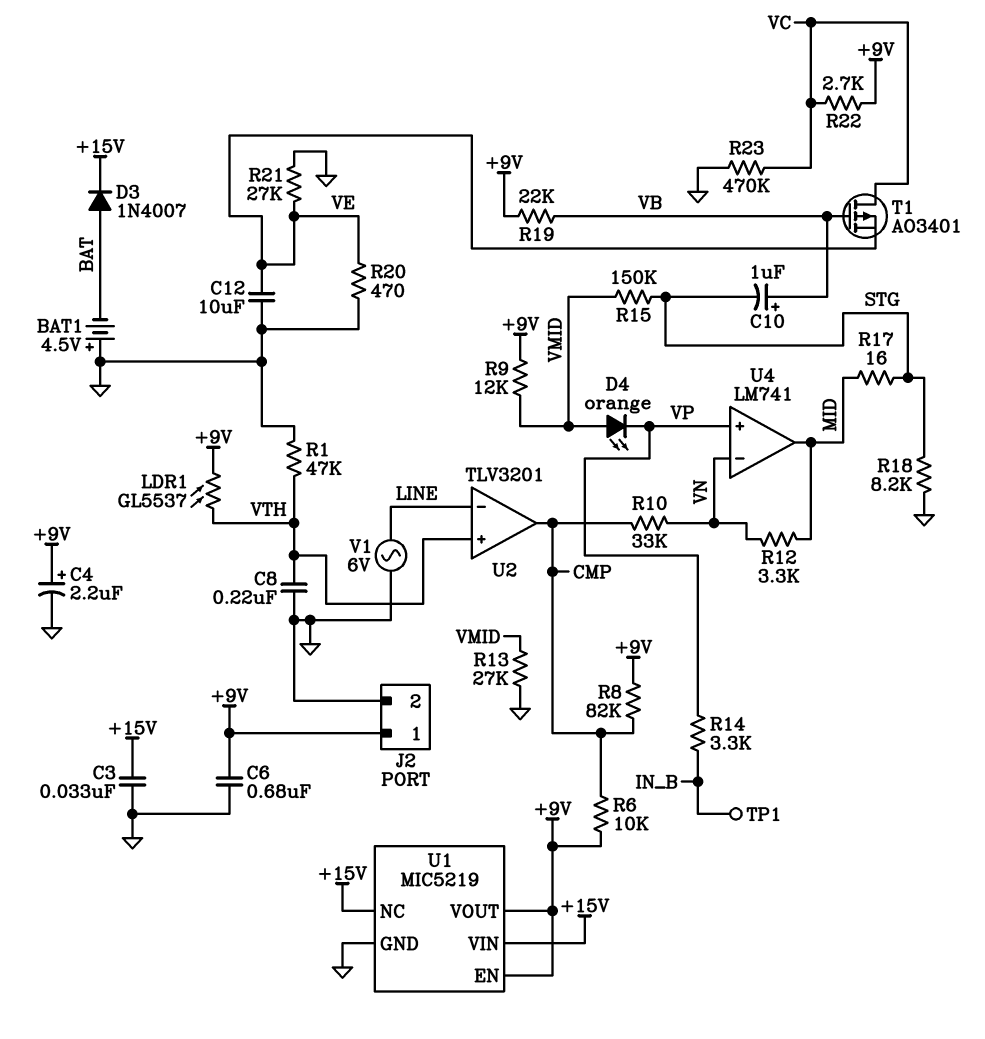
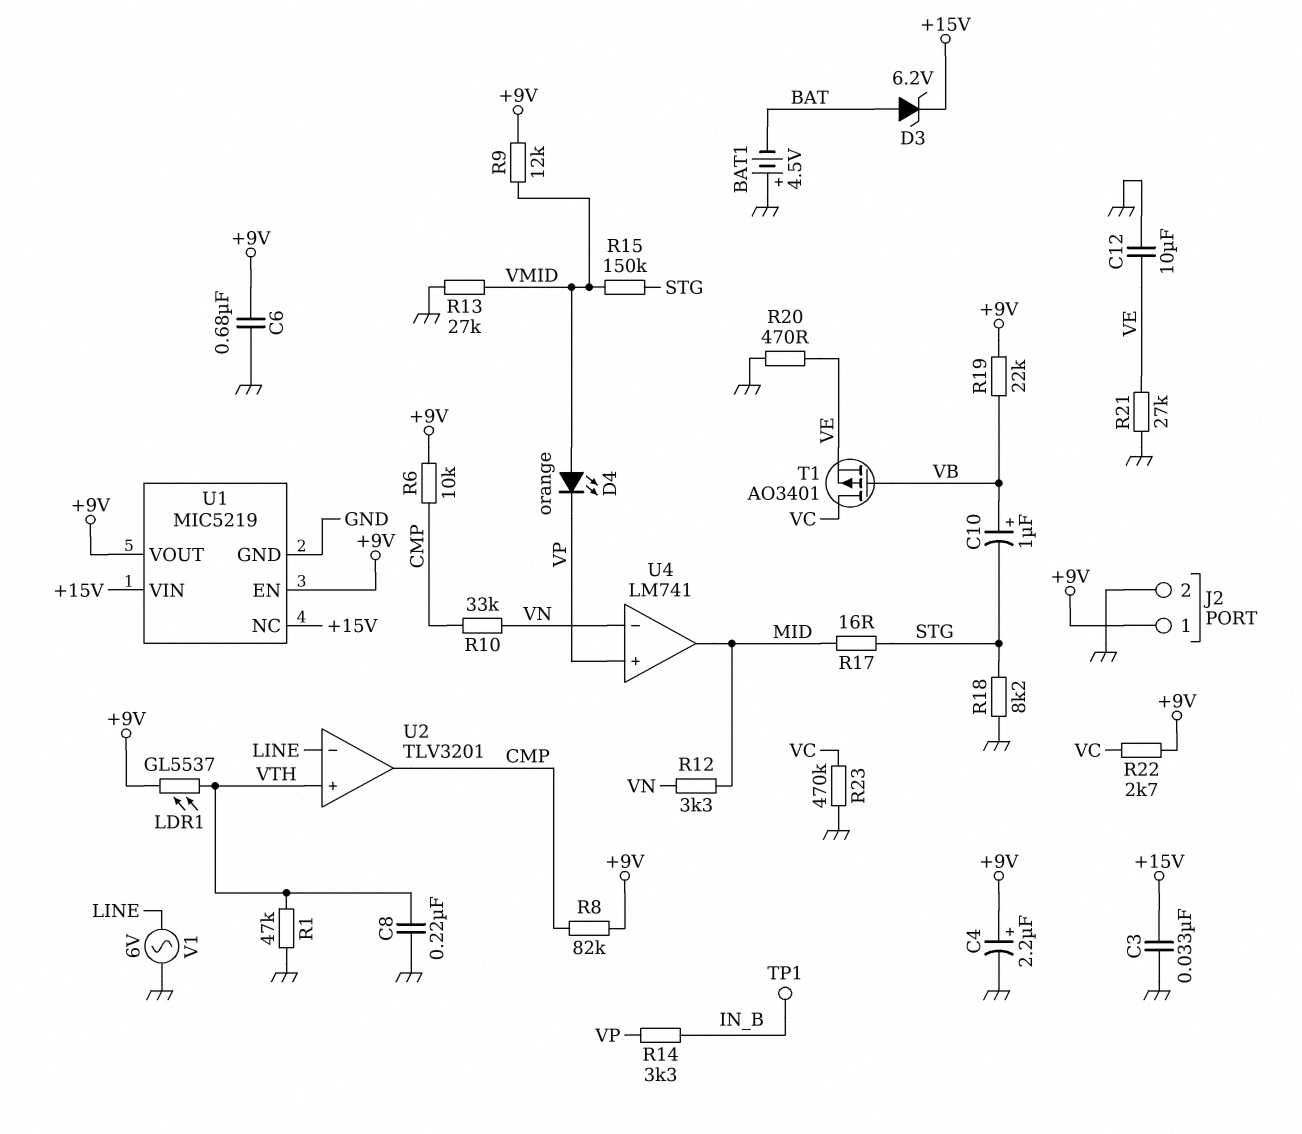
D3: diode 1N4007 (A BAT, K +15V) -> zener 6.2V (A BAT, K +15V)

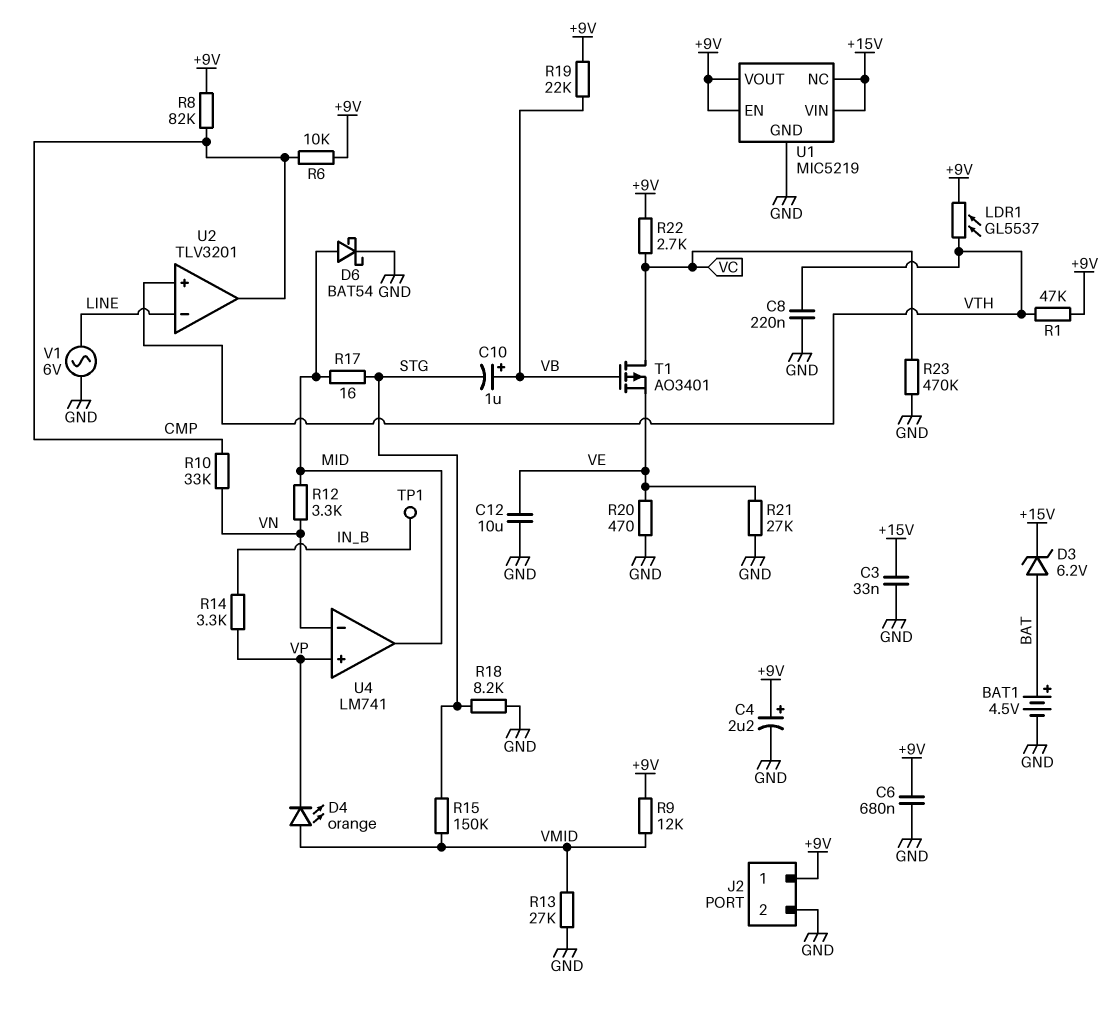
BAT1: 4.5V (plus GND, minus BAT) -> 4.5V (plus BAT, minus GND)
D6: none -> schottky BAT54 (A MID, K GND)
R1: 47k (GND, VTH) -> 47k (+9V, VTH)

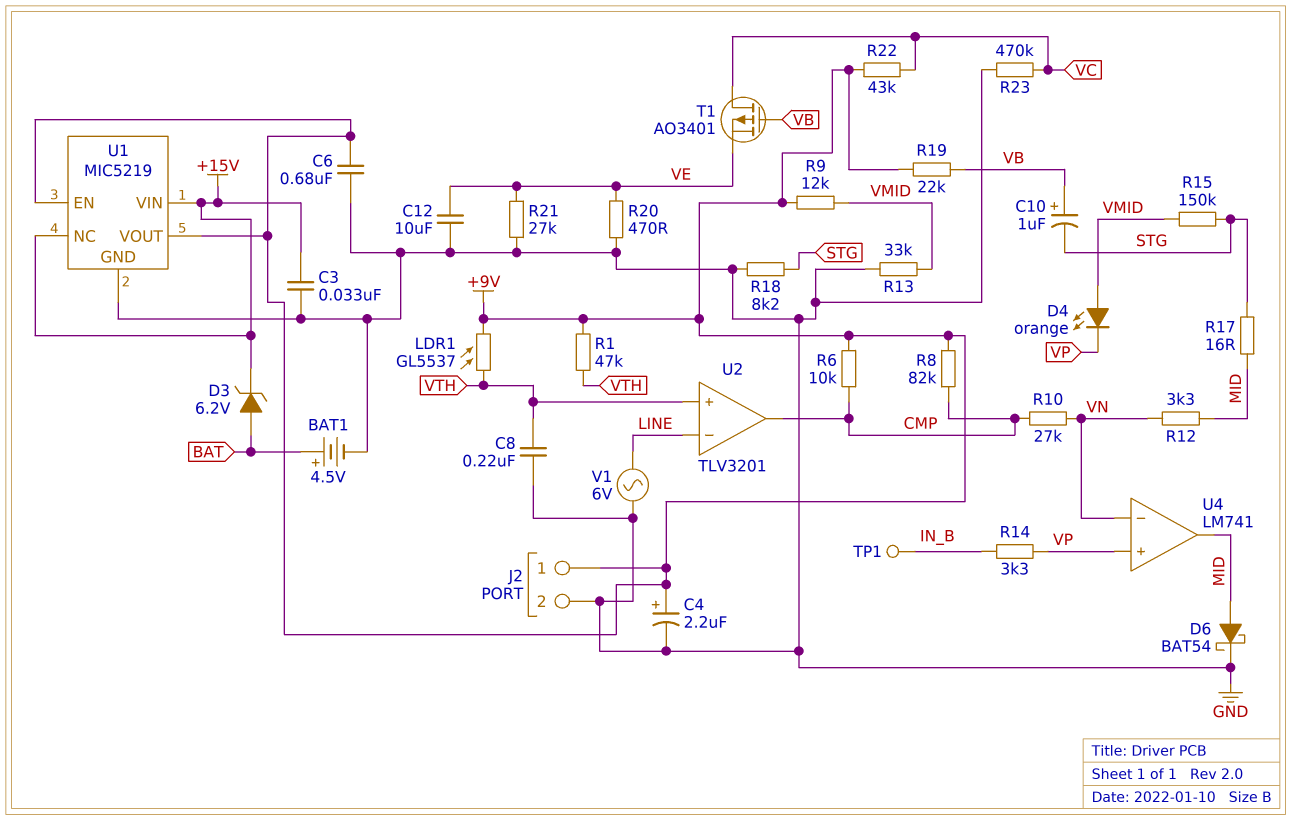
R10: 33k (CMP, VN) -> 27k (CMP, VN)
R13: 27k (GND, VMID) -> 33k (GND, VMID)
R22: 2.7k (+9V, VC) -> 43k (+9V, VC)

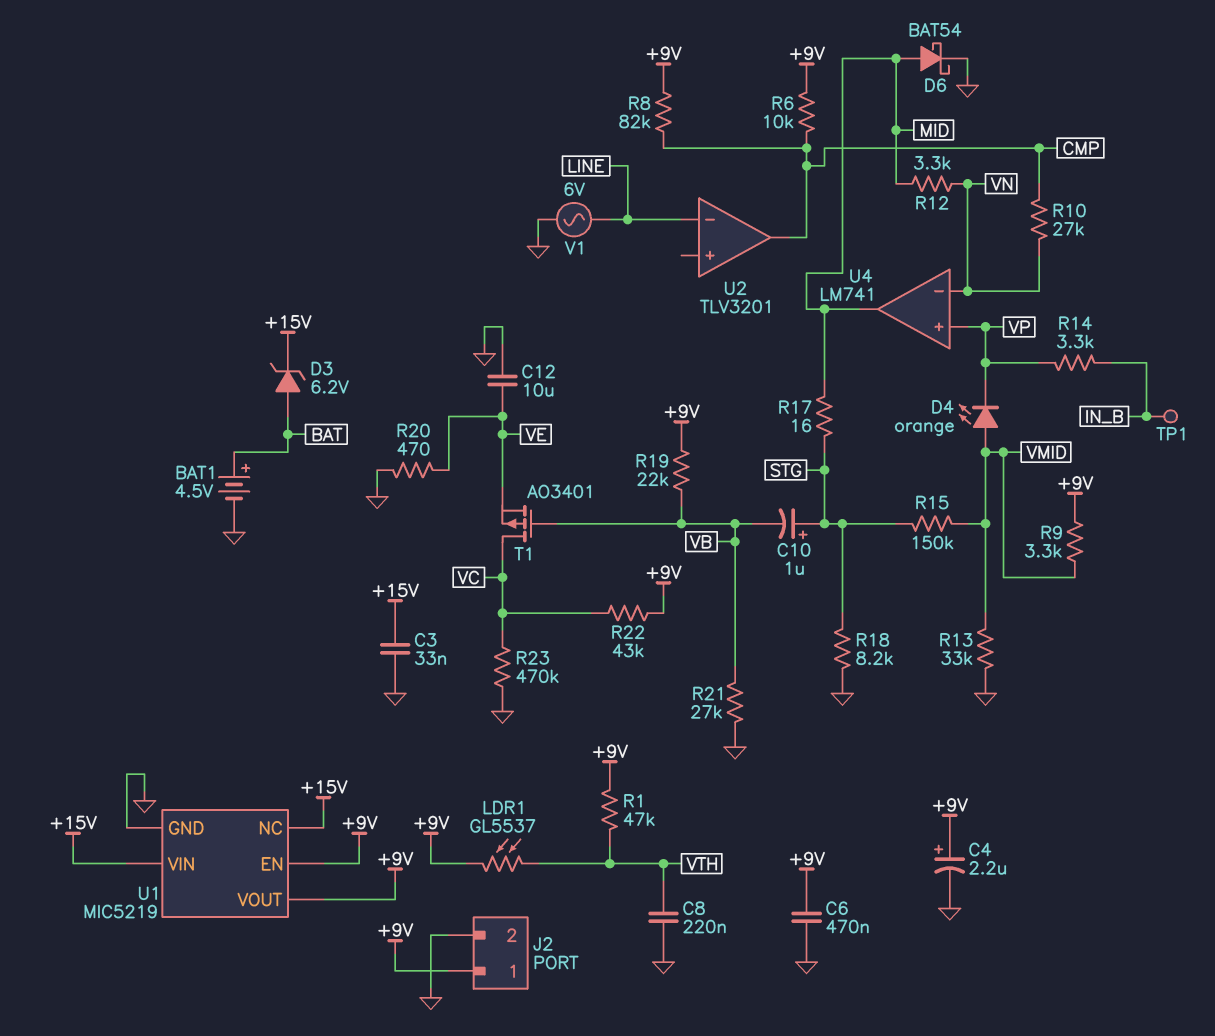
C6: 680nF (+9V, GND) -> 470nF (+9V, GND)
C10: 1uF (plus VB, minus STG) -> 1uF (plus STG, minus VB)
R9: 12k (+9V, VMID) -> 3.3k (+9V, VMID)
R21: 27k (GND, VE) -> 27k (GND, VB)
U2 pin in+: VTH -> none

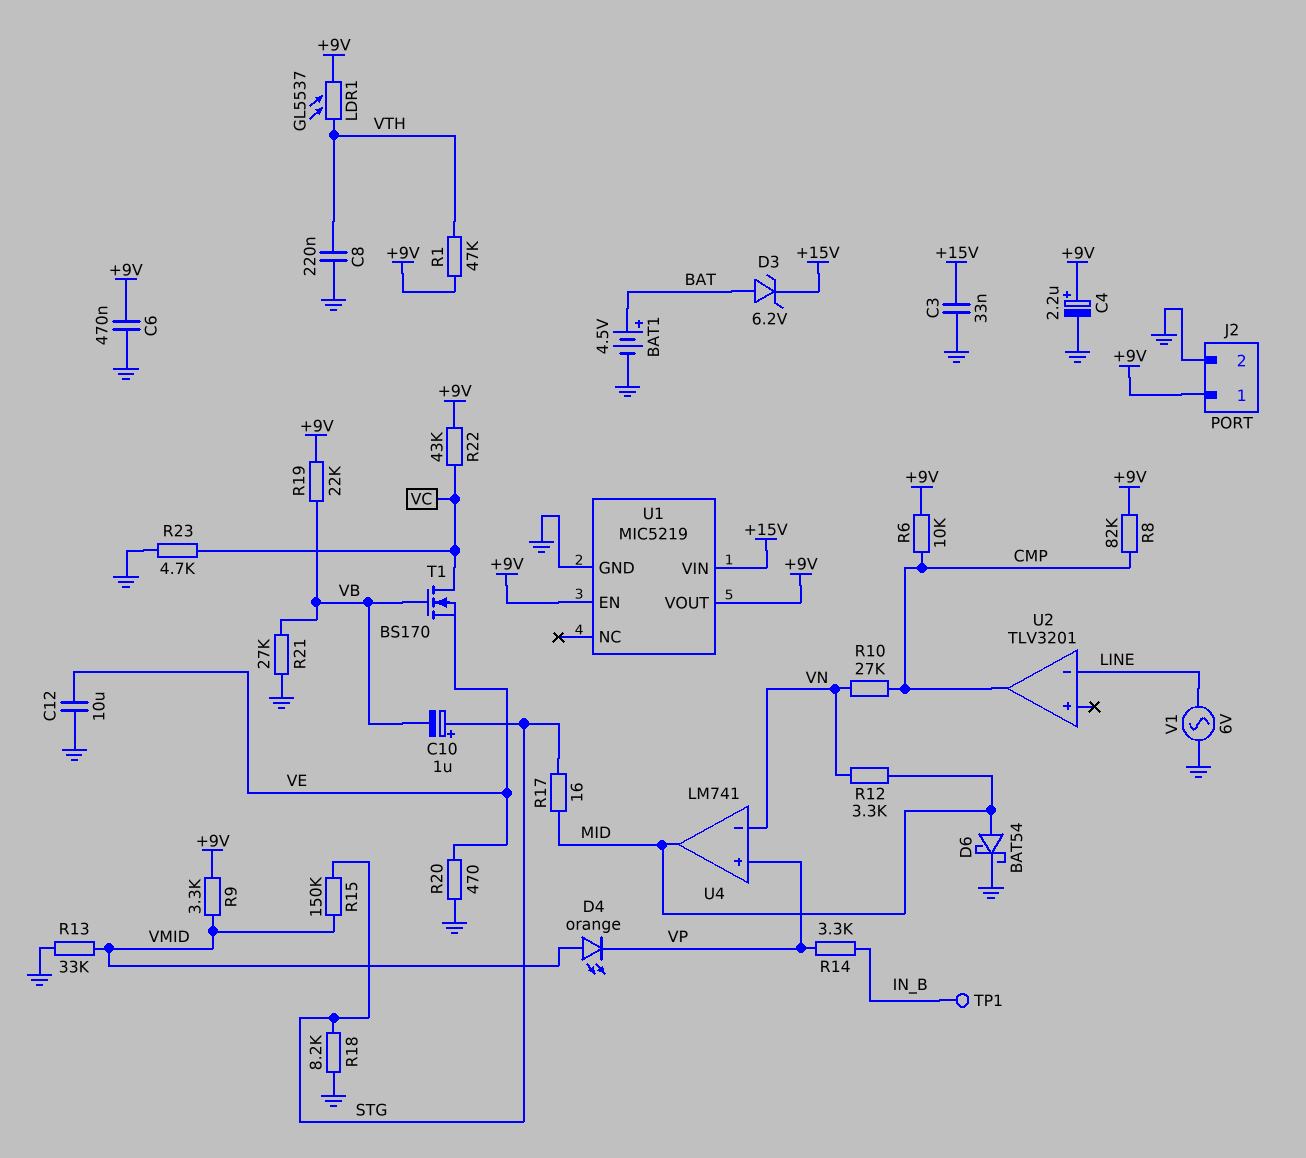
R23: 470k (GND, VC) -> 4.7k (GND, VC)
T1: PMOS AO3401 (G VB, D VC, S VE) -> NMOS BS170 (G VB, D VC, S VE)
U1 pin NC: +15V -> none

